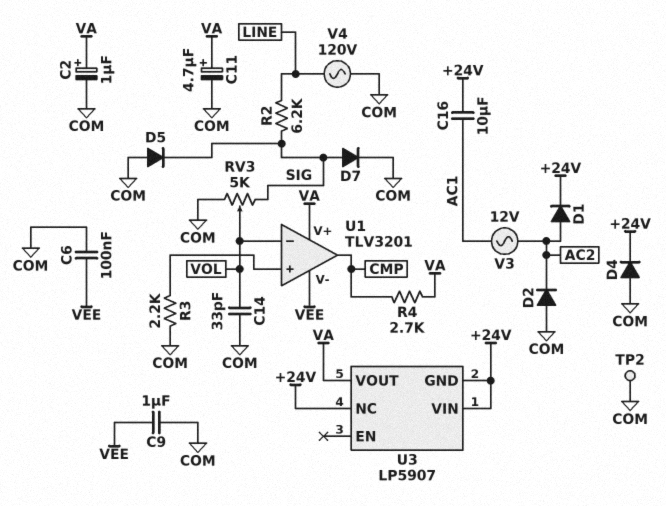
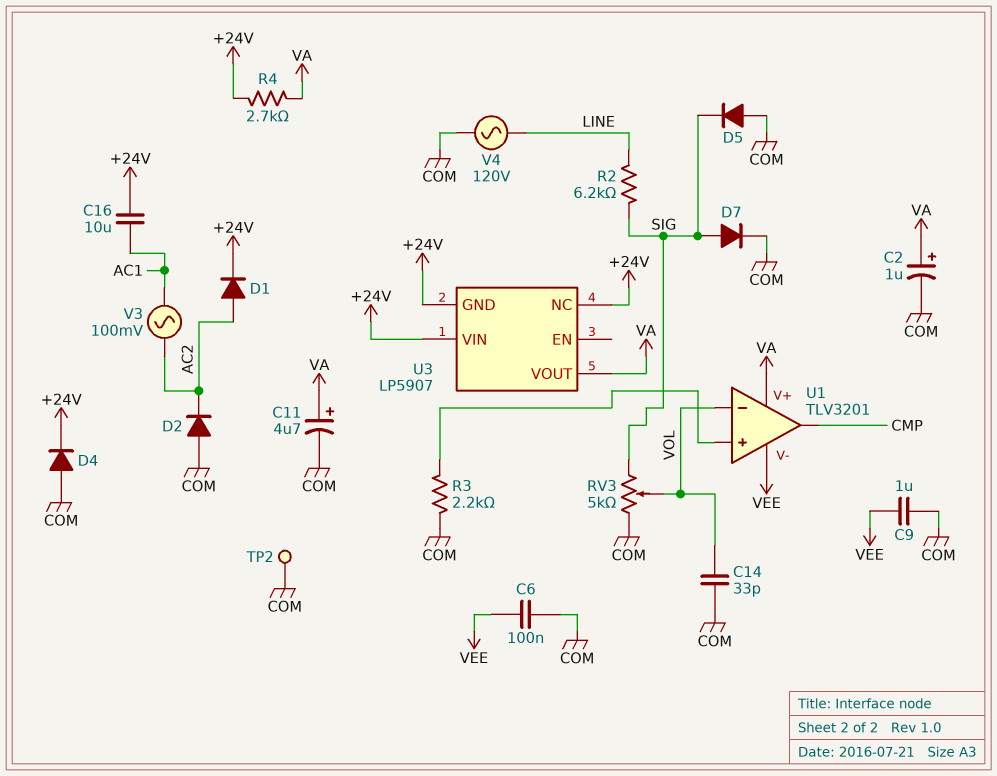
R4: 2.7k (CMP, VA) -> 2.7k (+24V, VA)
V3: AC 12V (AC1, AC2) -> AC 100mV (AC1, AC2)

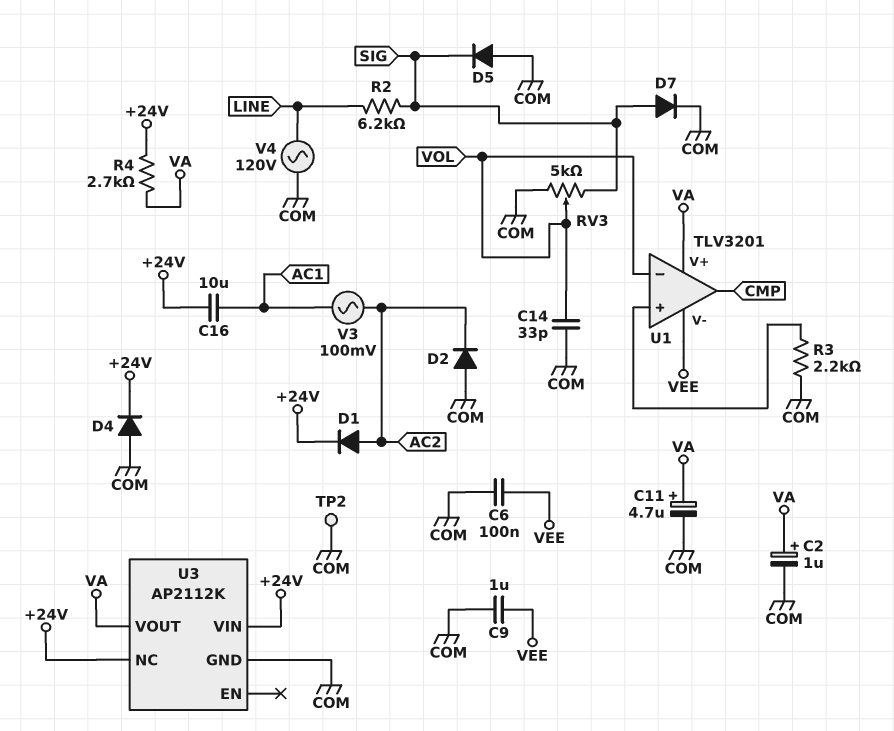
U3: LP5907 -> AP2112K
U3 pin GND: +24V -> COM

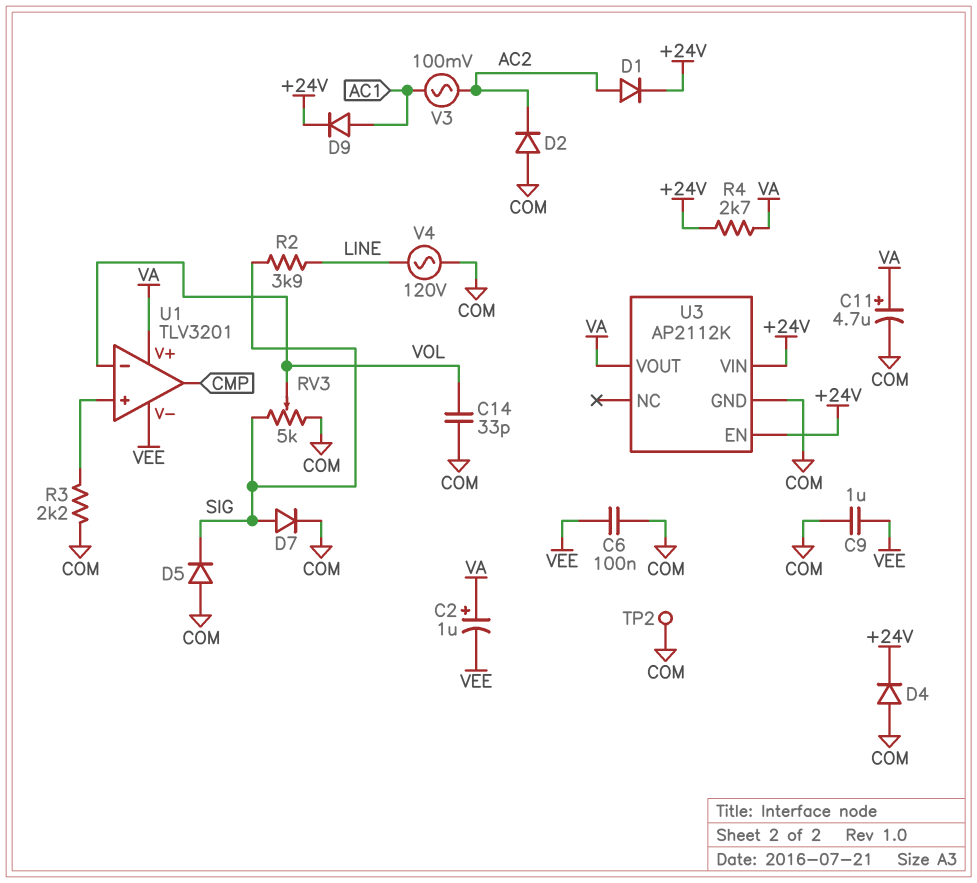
C2: 1uF (plus VA, minus COM) -> 1uF (plus VA, minus VEE)
C16: 10uF (+24V, AC1) -> none
D9: none -> diode (A AC1, K +24V)
R2: 6.2k (LINE, SIG) -> 3.9k (LINE, SIG)
U3 pin EN: none -> +24V
U3 pin NC: +24V -> none

